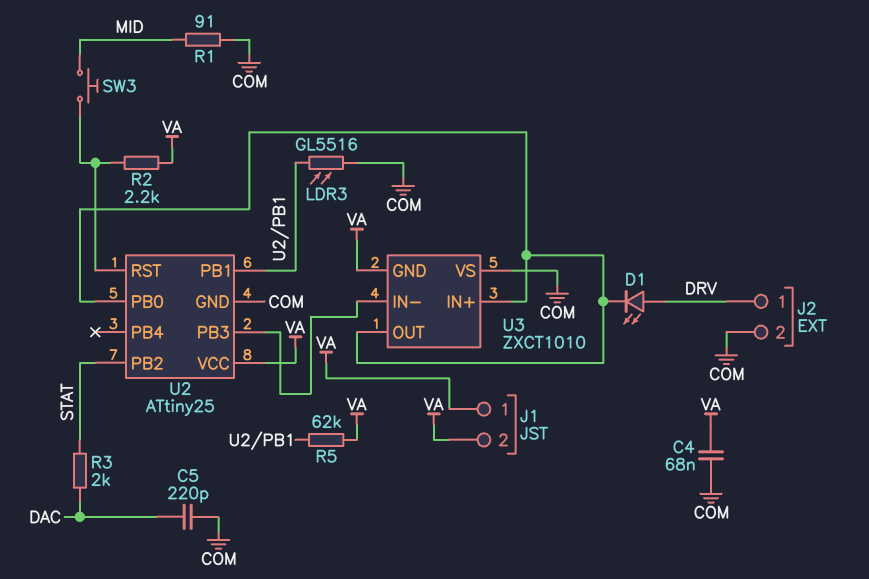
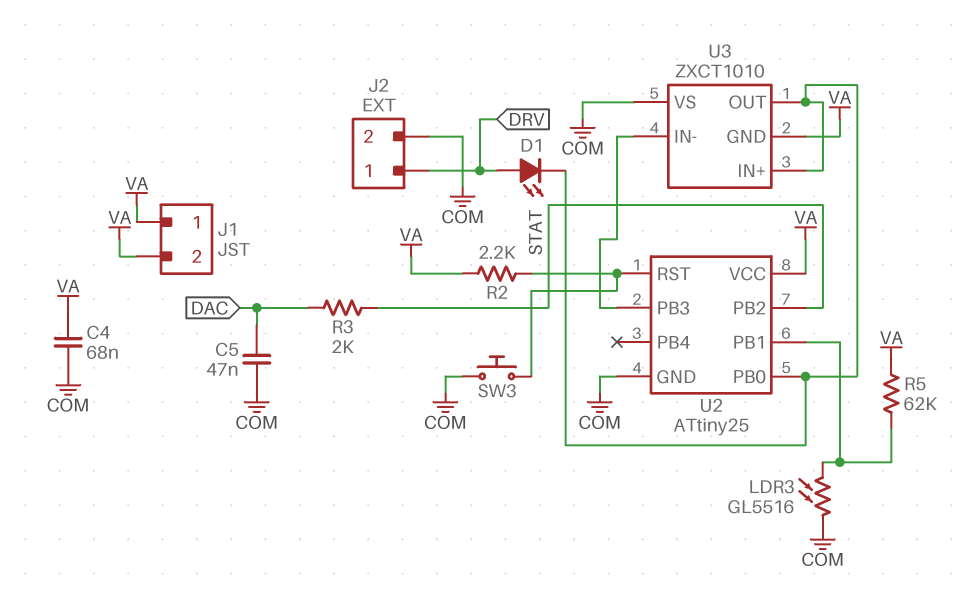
C5: 220pF (COM, DAC) -> 47nF (COM, DAC)
R1: 91 (COM, MID) -> none
SW3: button (MID, U2/RST) -> button (COM, U2/RST)

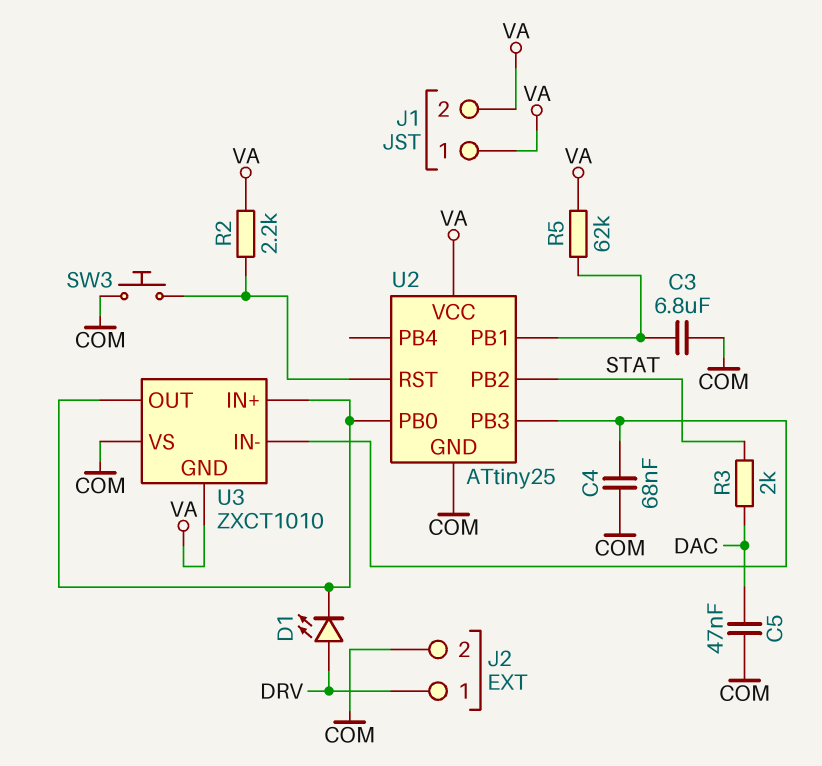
C3: none -> 6.8uF (COM, U2/PB1)
C4: 68nF (COM, VA) -> 68nF (COM, U2/PB3)
LDR3: GL5516 (COM, U2/PB1) -> none

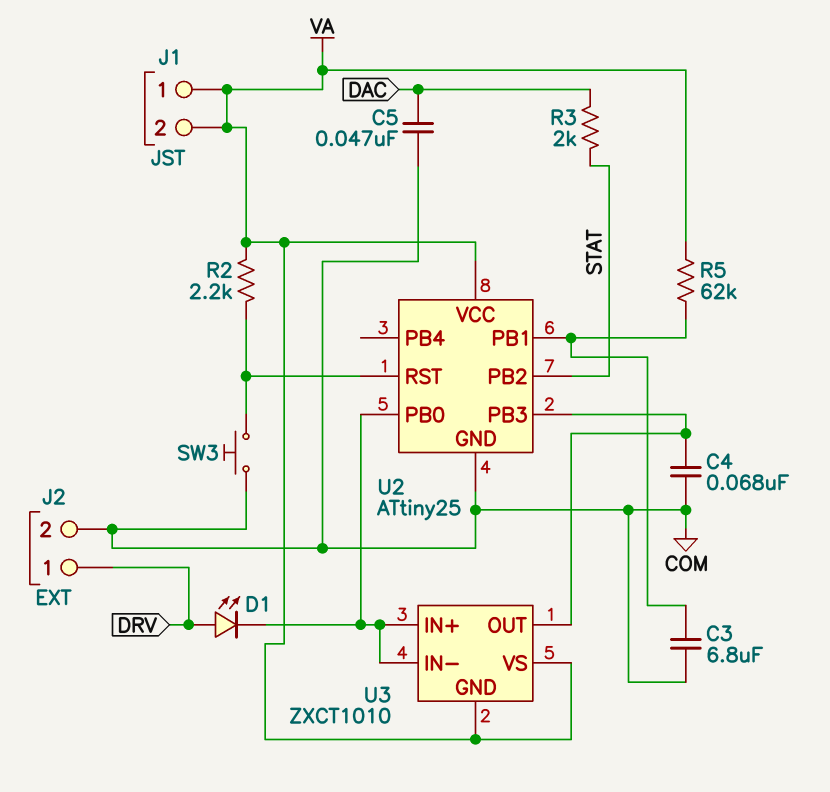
U3 pin IN-: U2/PB3 -> U2/PB0
U3 pin OUT: U2/PB0 -> U2/PB3
U3 pin VS: COM -> VA

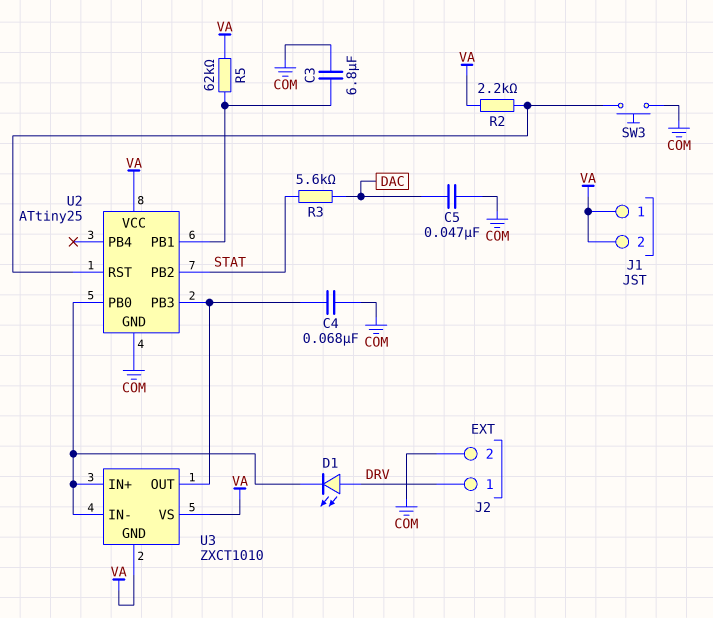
R3: 2k (DAC, STAT) -> 5.6k (DAC, STAT)

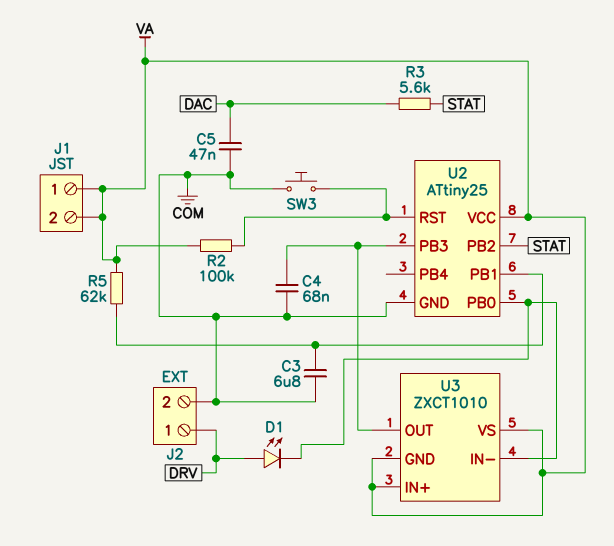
R2: 2.2k (U2/RST, VA) -> 100k (U2/RST, VA)
U3 pin IN+: U2/PB0 -> VA

